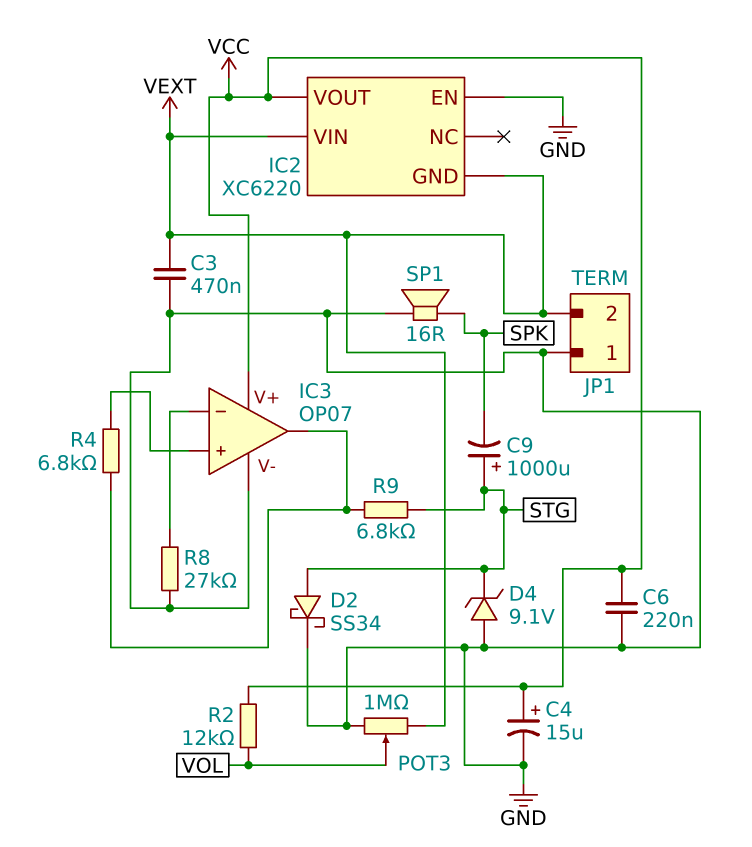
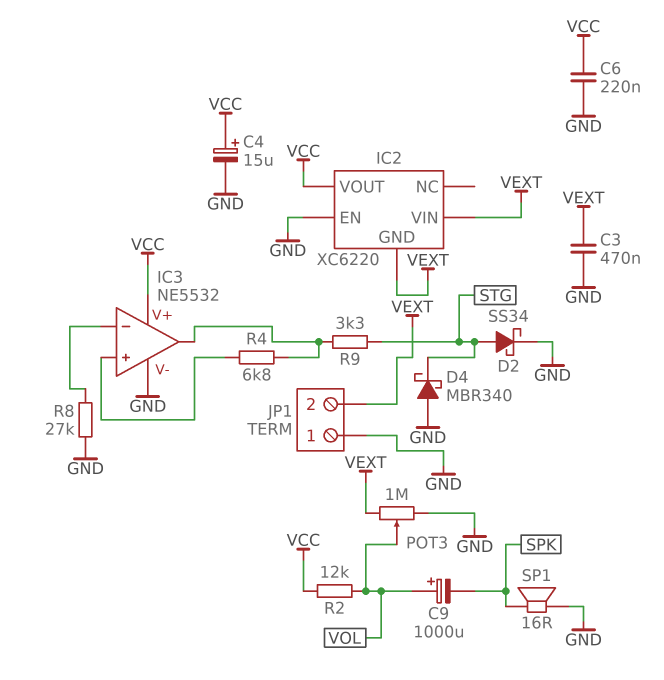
C9: 1000uF (plus STG, minus SPK) -> 1000uF (plus VOL, minus SPK)
D4: zener 9.1V (A GND, K STG) -> schottky MBR340 (A GND, K STG)
IC3: OP07 -> NE5532
R9: 6.8k (IC3/out, STG) -> 3.3k (IC3/out, STG)

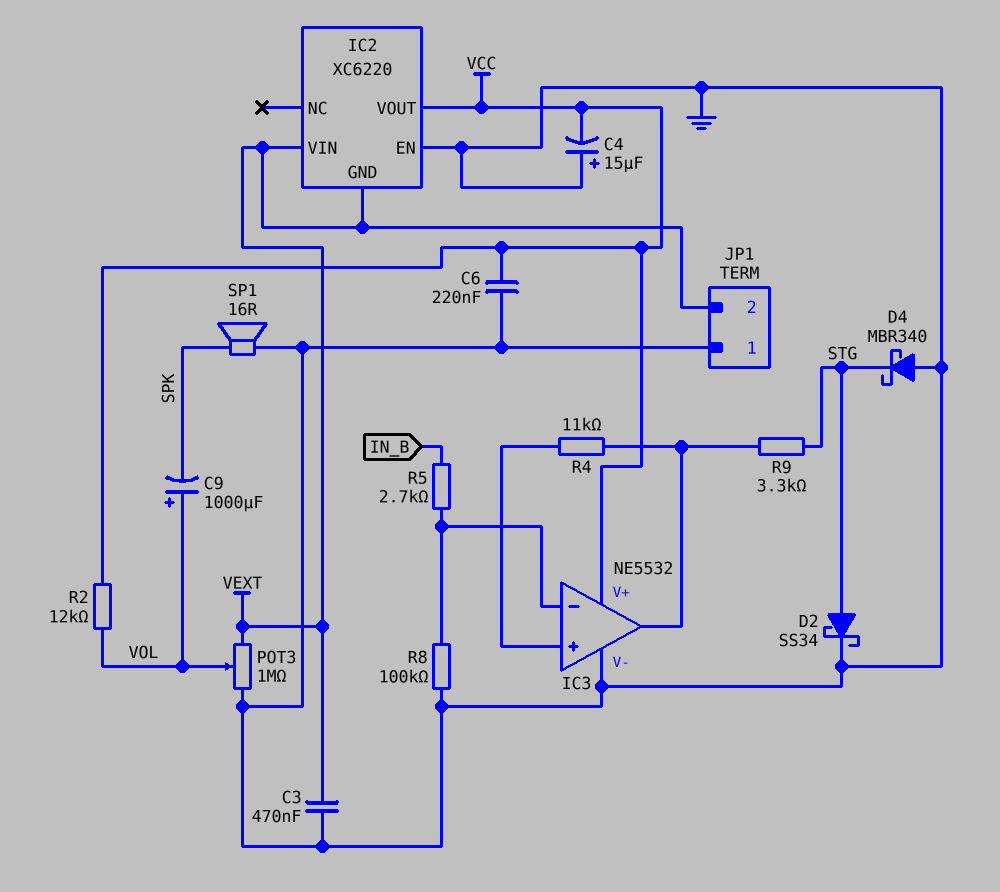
C4: 15uF (plus VCC, minus GND) -> 15uF (plus GND, minus VCC)
R4: 6.8k (IC3/in+, IC3/out) -> 11k (IC3/in+, IC3/out)
R5: none -> 2.7k (IC3/in-, IN_B)
R8: 27k (GND, IC3/in-) -> 100k (GND, IC3/in-)

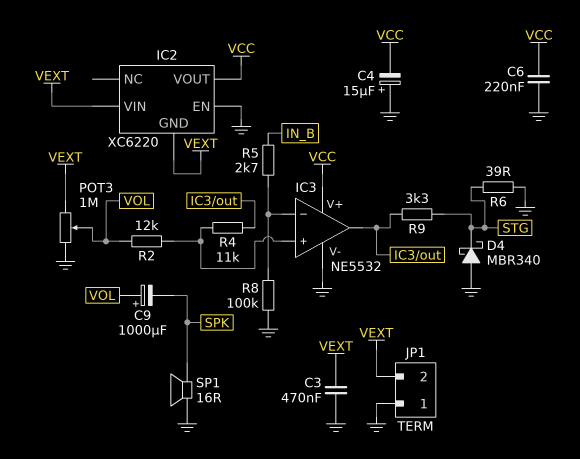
D2: schottky SS34 (A STG, K GND) -> none
R2: 12k (VCC, VOL) -> 12k (IC3/in+, VOL)
R6: none -> 39 (GND, STG)

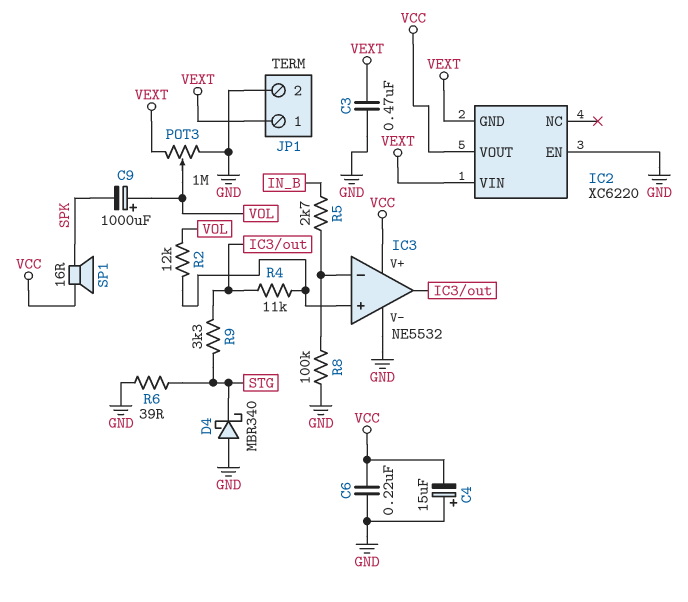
JP1 pin 1: GND -> VEXT
JP1 pin 2: VEXT -> GND
SP1: speaker 16R (GND, SPK) -> speaker 16R (SPK, VCC)

